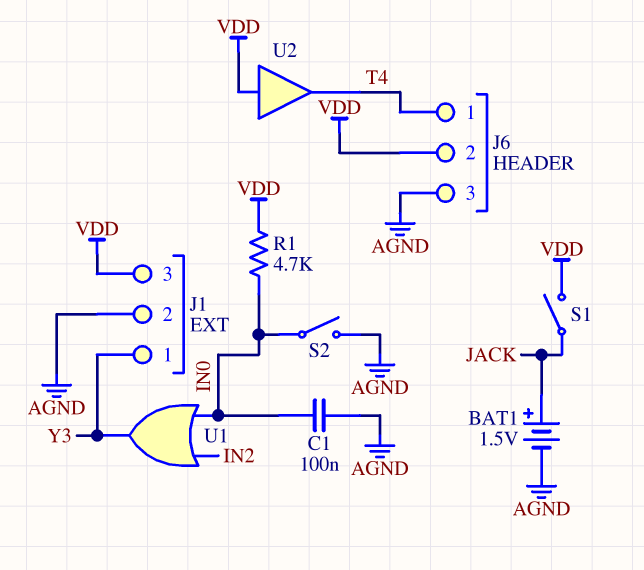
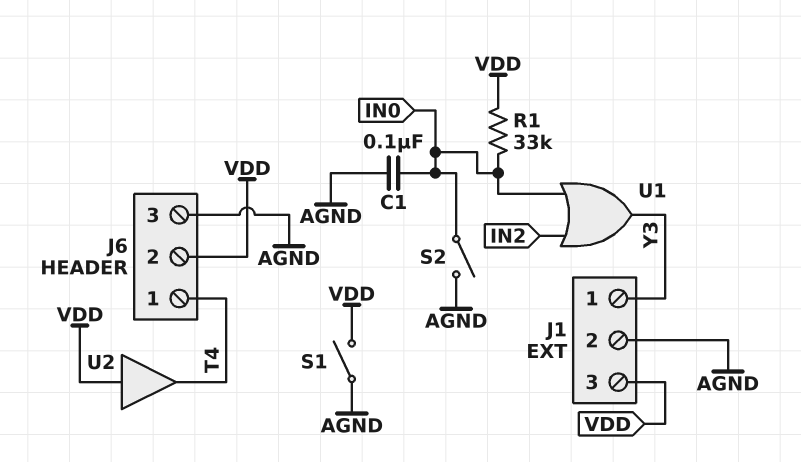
BAT1: 1.5V (plus JACK, minus AGND) -> none
R1: 4.7k (IN0, VDD) -> 33k (IN0, VDD)
S1: switch (JACK, VDD) -> switch (AGND, VDD)

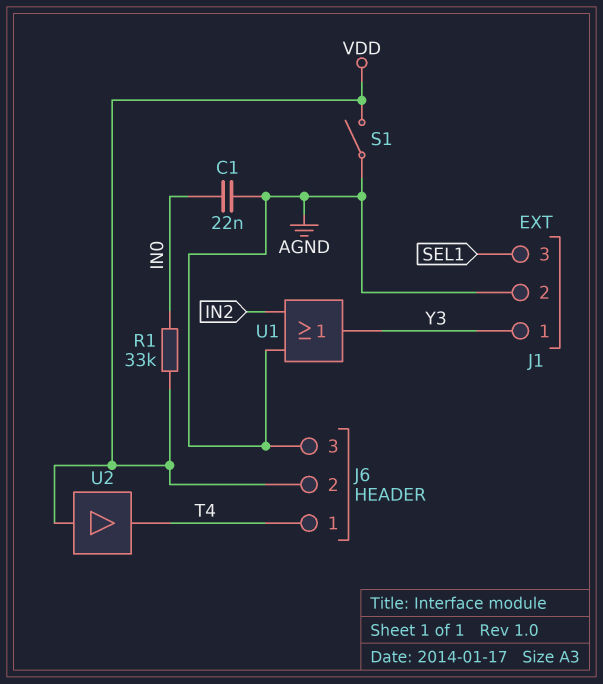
C1: 100nF (AGND, IN0) -> 22nF (AGND, IN0)
J1 pin 3: VDD -> SEL1
S2: switch (AGND, IN0) -> none
U1: OR (in IN0, in IN2, out Y3) -> OR (in AGND, in IN2, out Y3)

